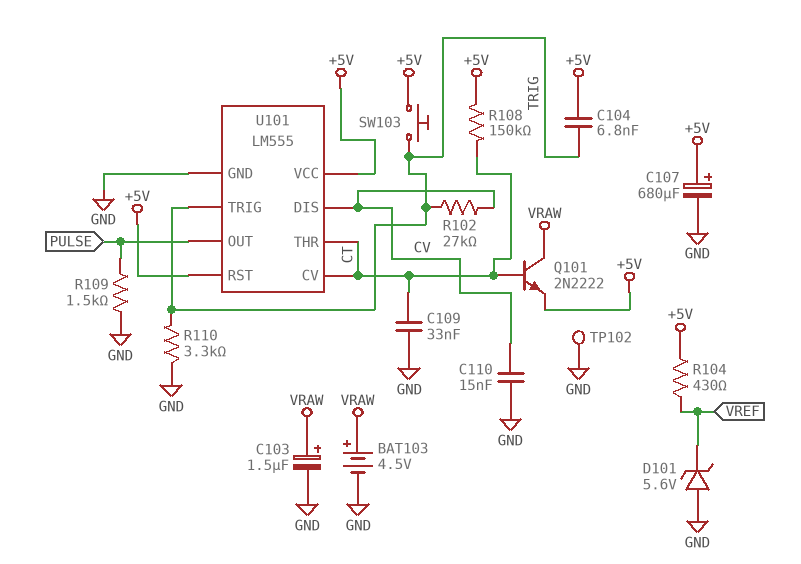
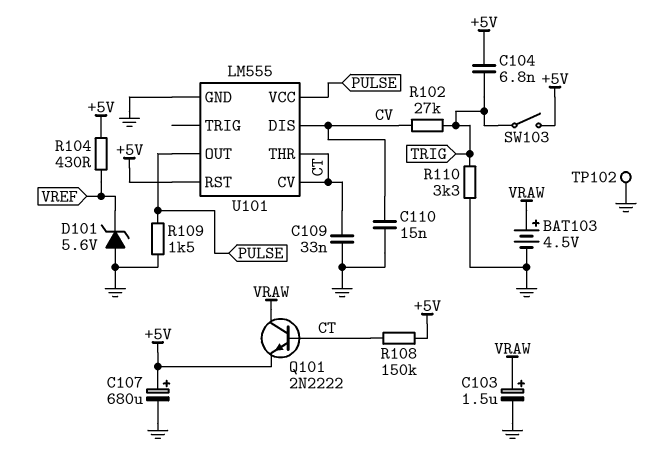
SW103: button (+5V, TRIG) -> switch (+5V, TRIG)
U101 pin TRIG: TRIG -> none
U101 pin VCC: +5V -> PULSE

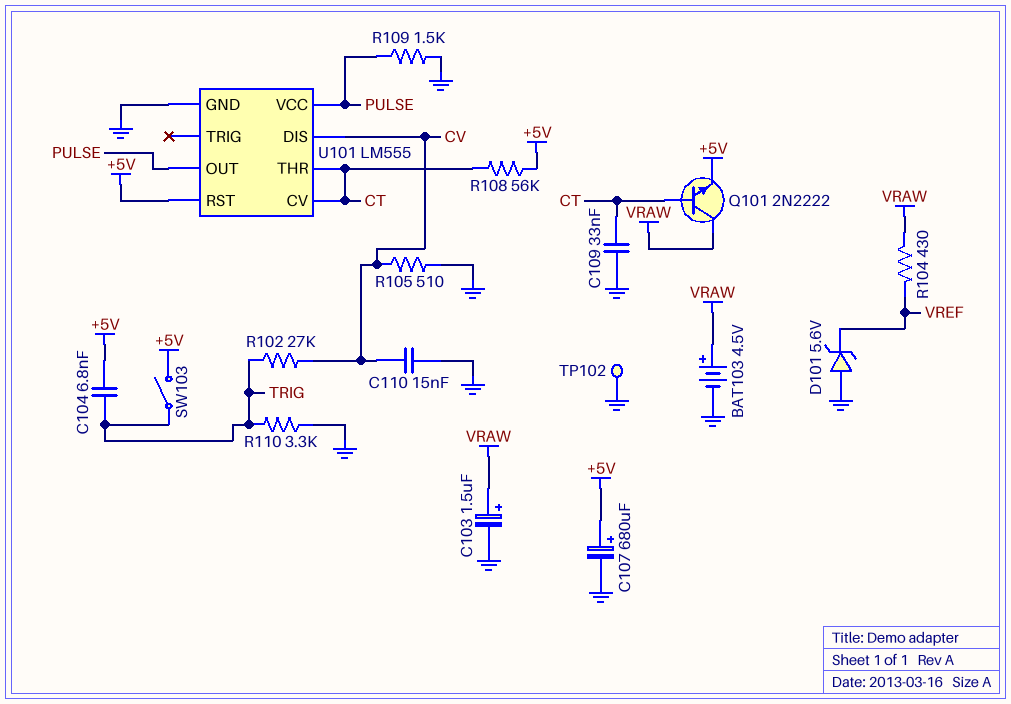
R104: 430 (+5V, VREF) -> 430 (VRAW, VREF)
R105: none -> 510 (CV, GND)
R108: 150k (+5V, CT) -> 56k (+5V, CT)

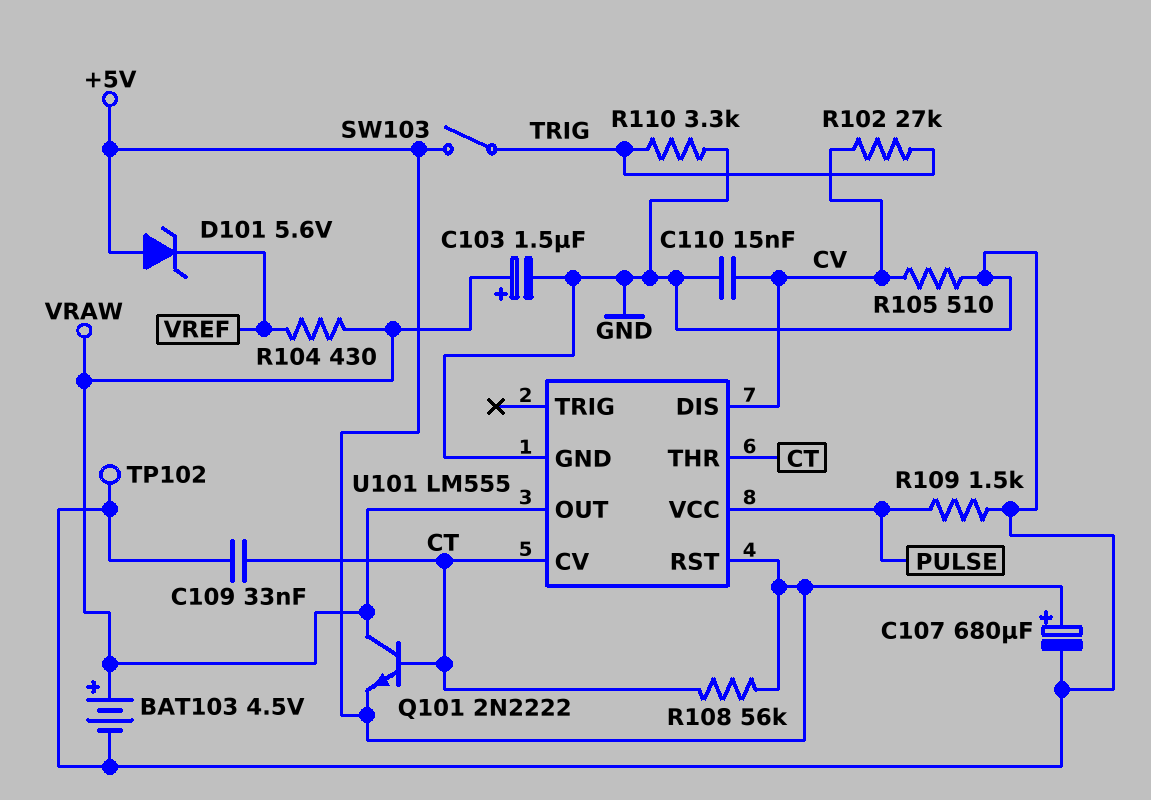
C104: 6.8nF (+5V, TRIG) -> none
D101: zener 5.6V (A GND, K VREF) -> zener 5.6V (A +5V, K VREF)
U101 pin OUT: PULSE -> VRAW

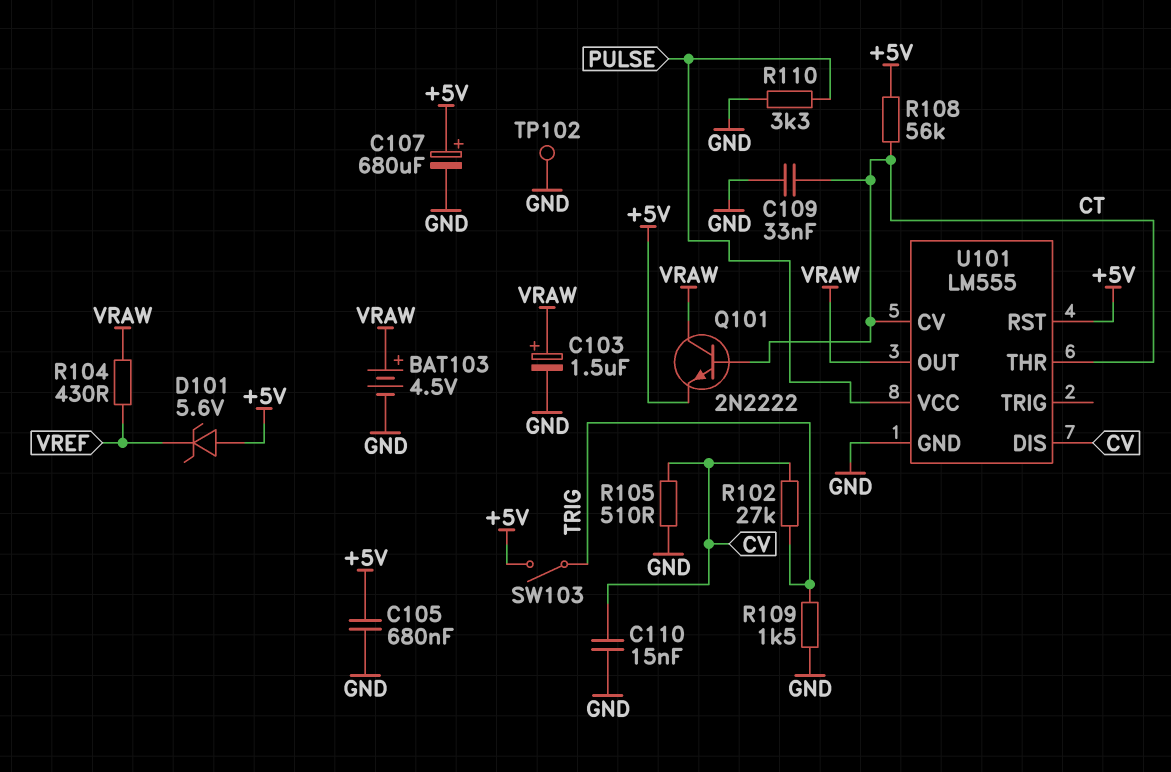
C105: none -> 680nF (+5V, GND)
R109: 1.5k (GND, PULSE) -> 1.5k (GND, TRIG)
R110: 3.3k (GND, TRIG) -> 3.3k (GND, PULSE)

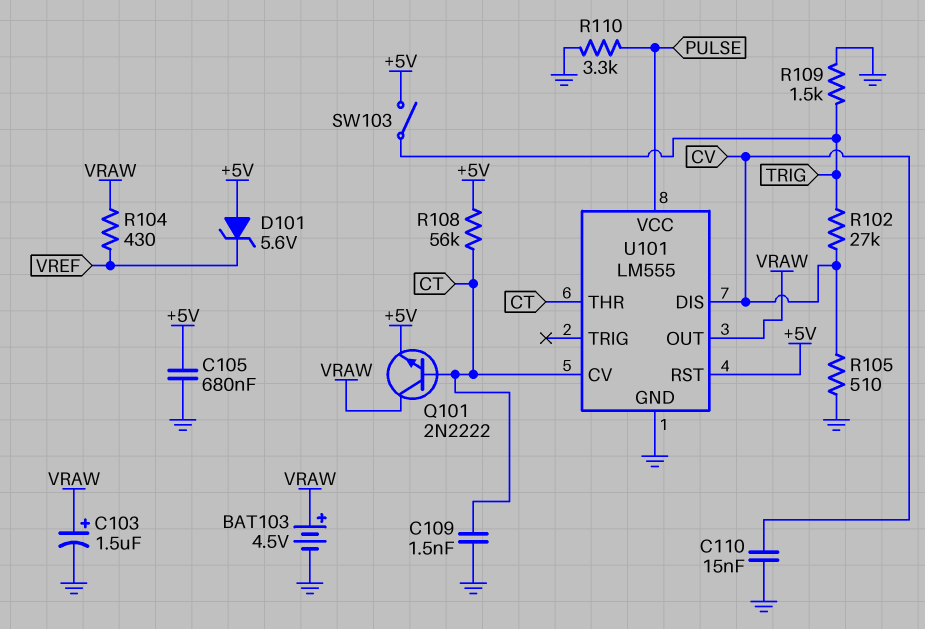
C107: 680uF (plus +5V, minus GND) -> none
C109: 33nF (CT, GND) -> 1.5nF (CT, GND)
TP102: test point (GND) -> none

